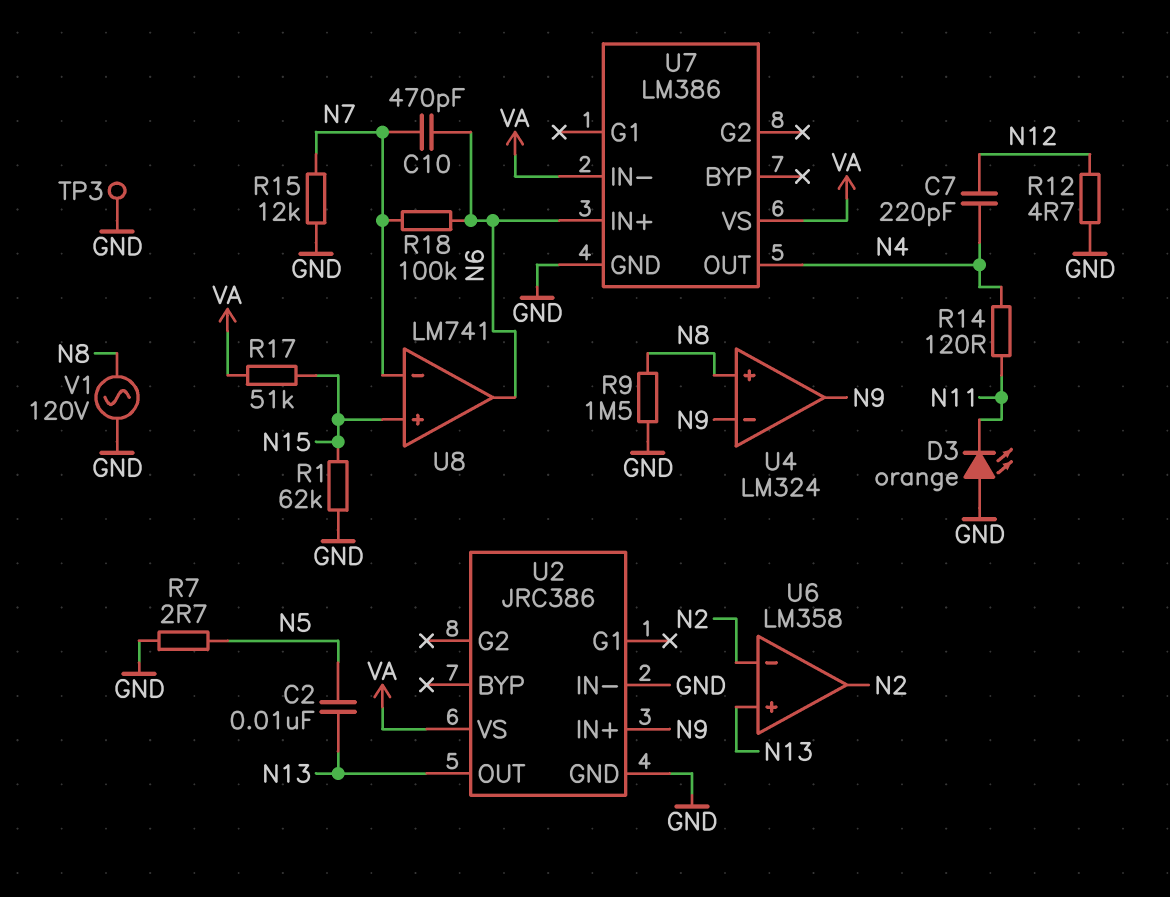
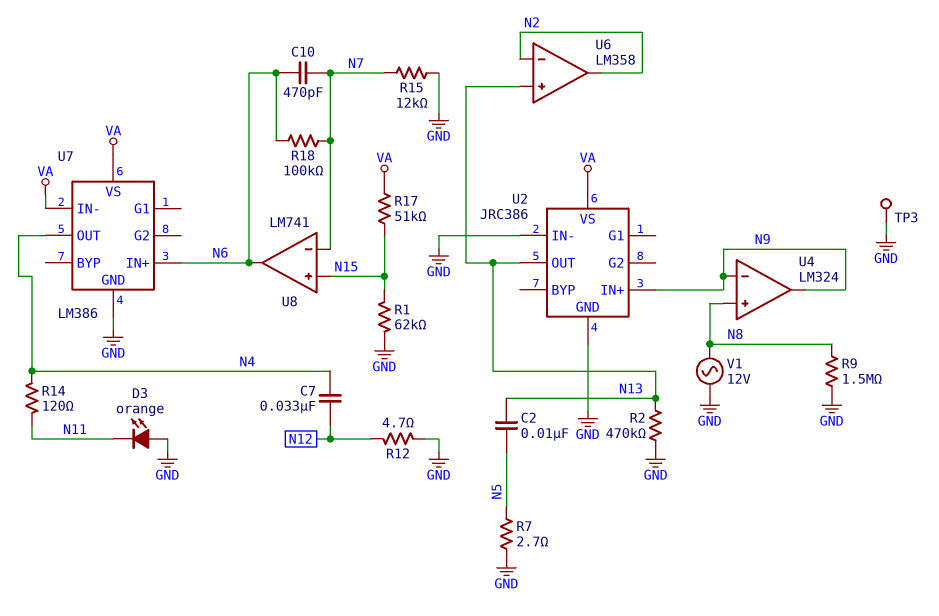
C7: 220pF (N4, N12) -> 33nF (N4, N12)
R2: none -> 470k (GND, N13)
V1: AC 120V (GND, N8) -> AC 12V (GND, N8)

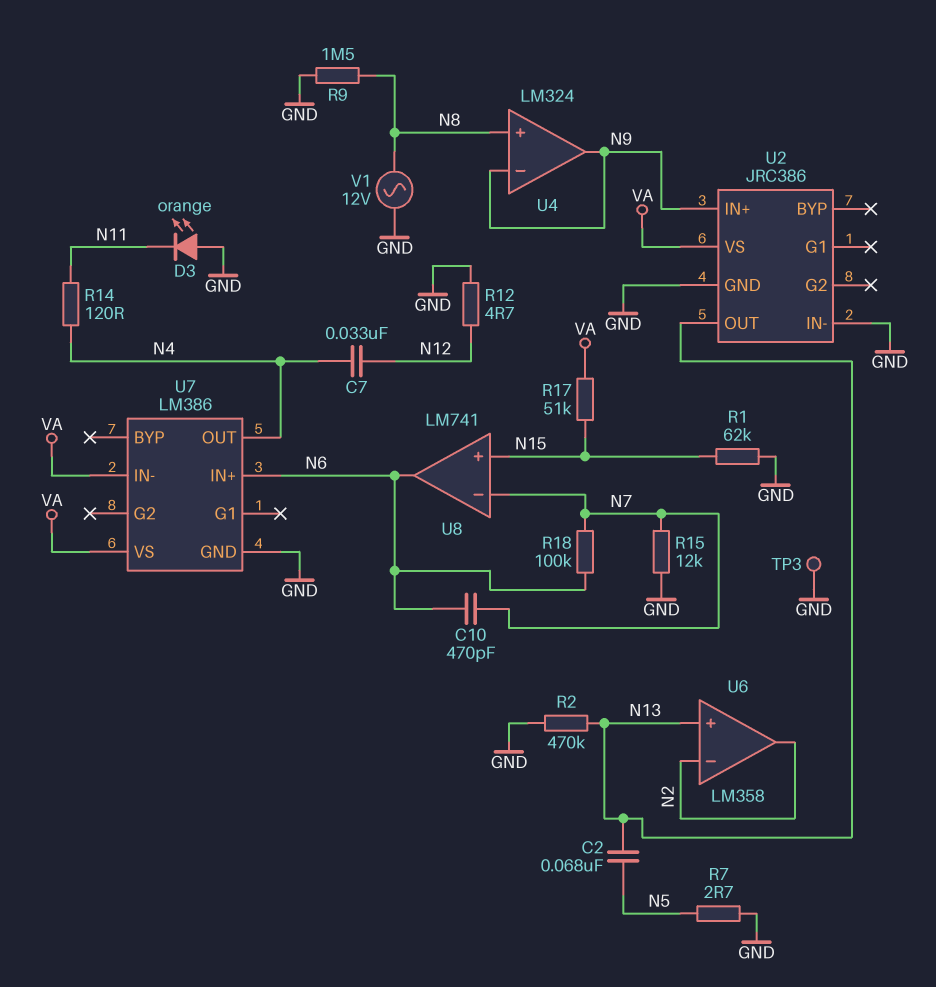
C2: 10nF (N5, N13) -> 68nF (N5, N13)

